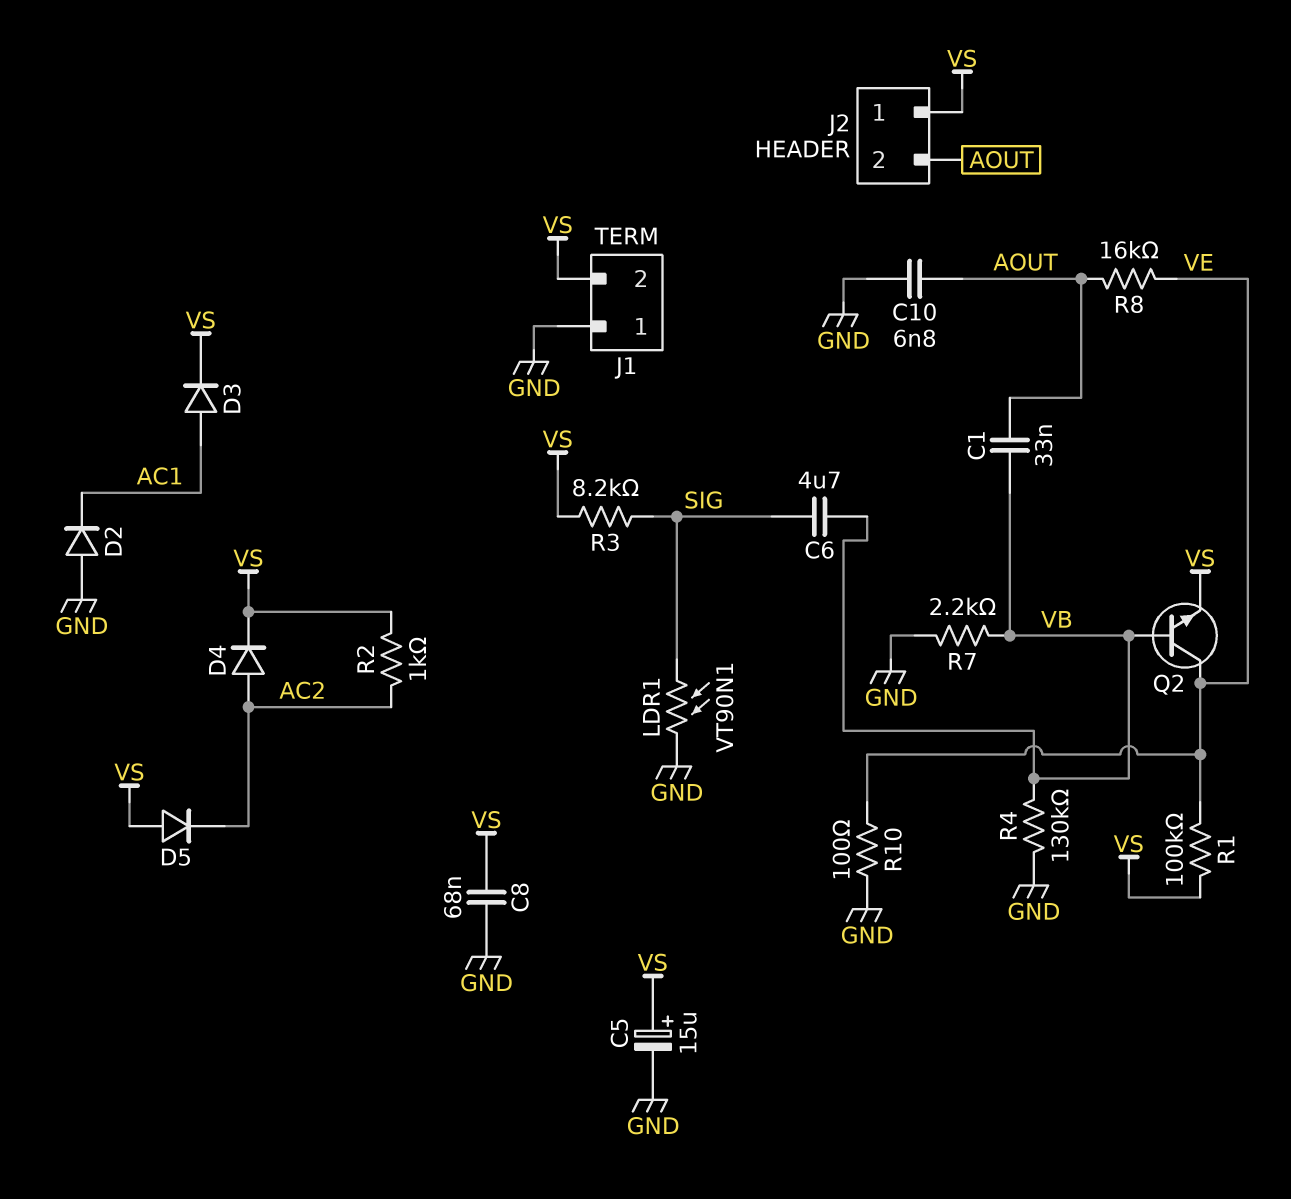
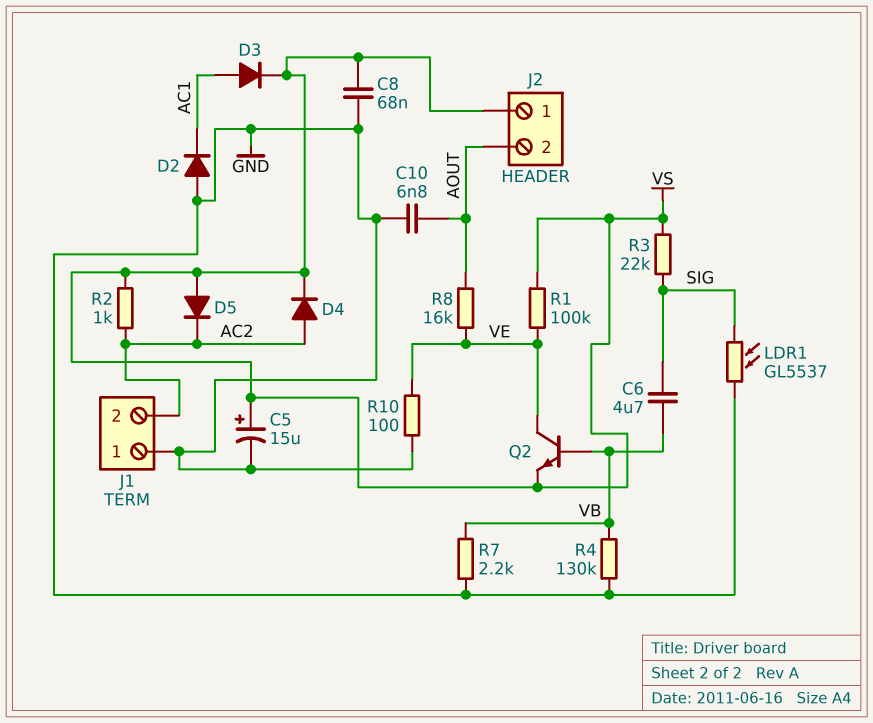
C1: 33nF (AOUT, VB) -> none
J1 pin 2: VS -> AC2
LDR1: VT90N1 (GND, SIG) -> GL5537 (GND, SIG)
R3: 8.2k (SIG, VS) -> 22k (SIG, VS)

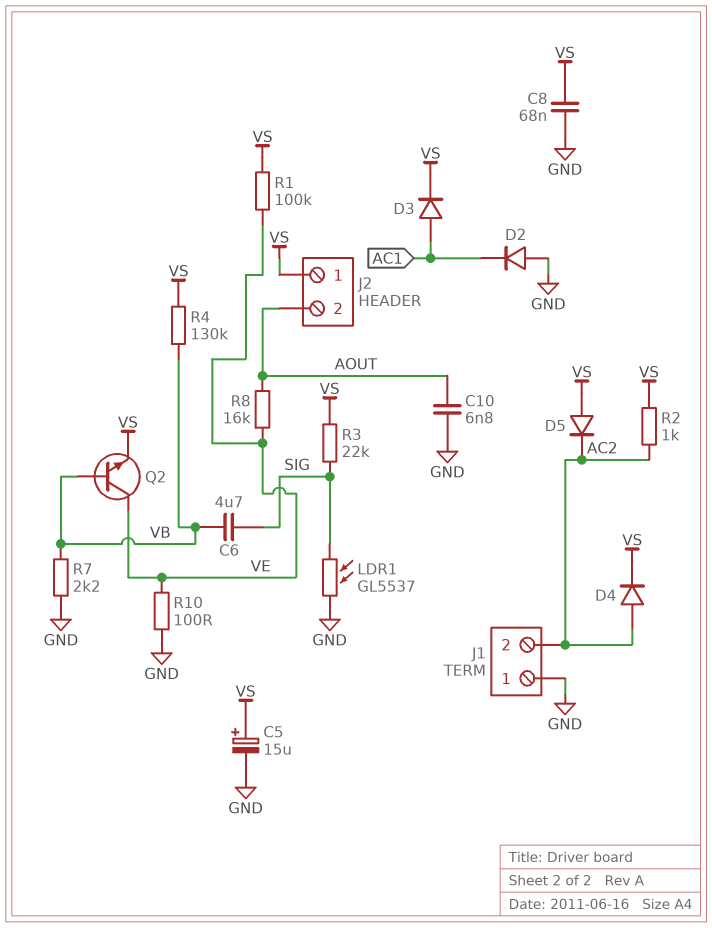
R4: 130k (GND, VB) -> 130k (VB, VS)

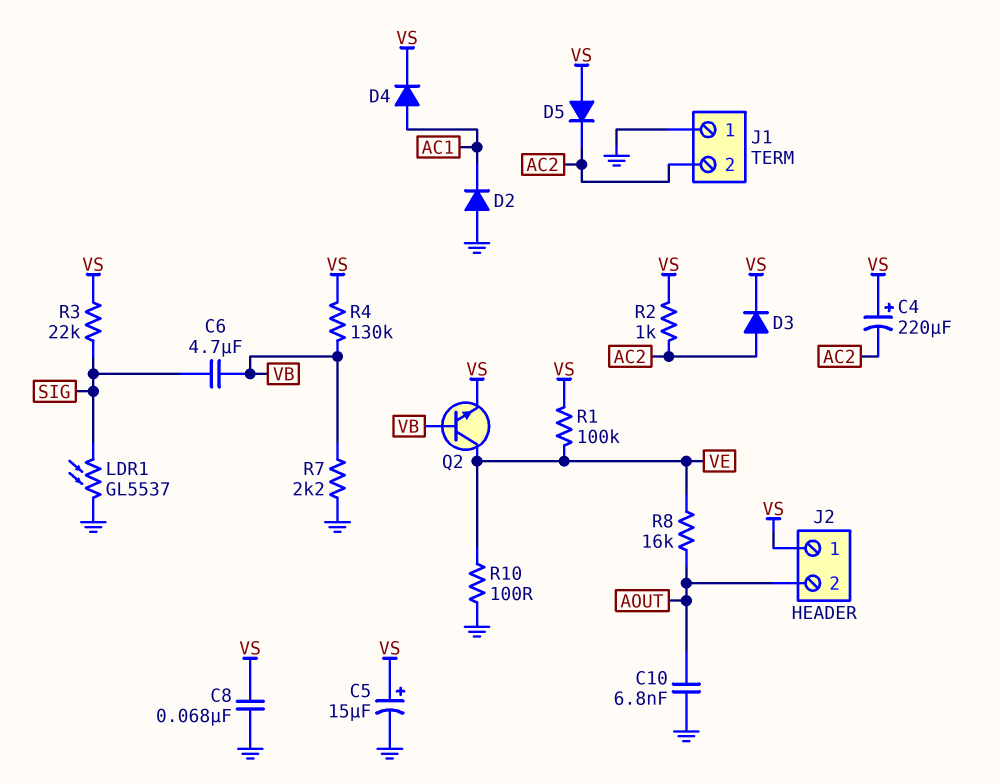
C4: none -> 220uF (plus VS, minus AC2)
D3: diode (A AC1, K VS) -> diode (A AC2, K VS)
D4: diode (A AC2, K VS) -> diode (A AC1, K VS)

